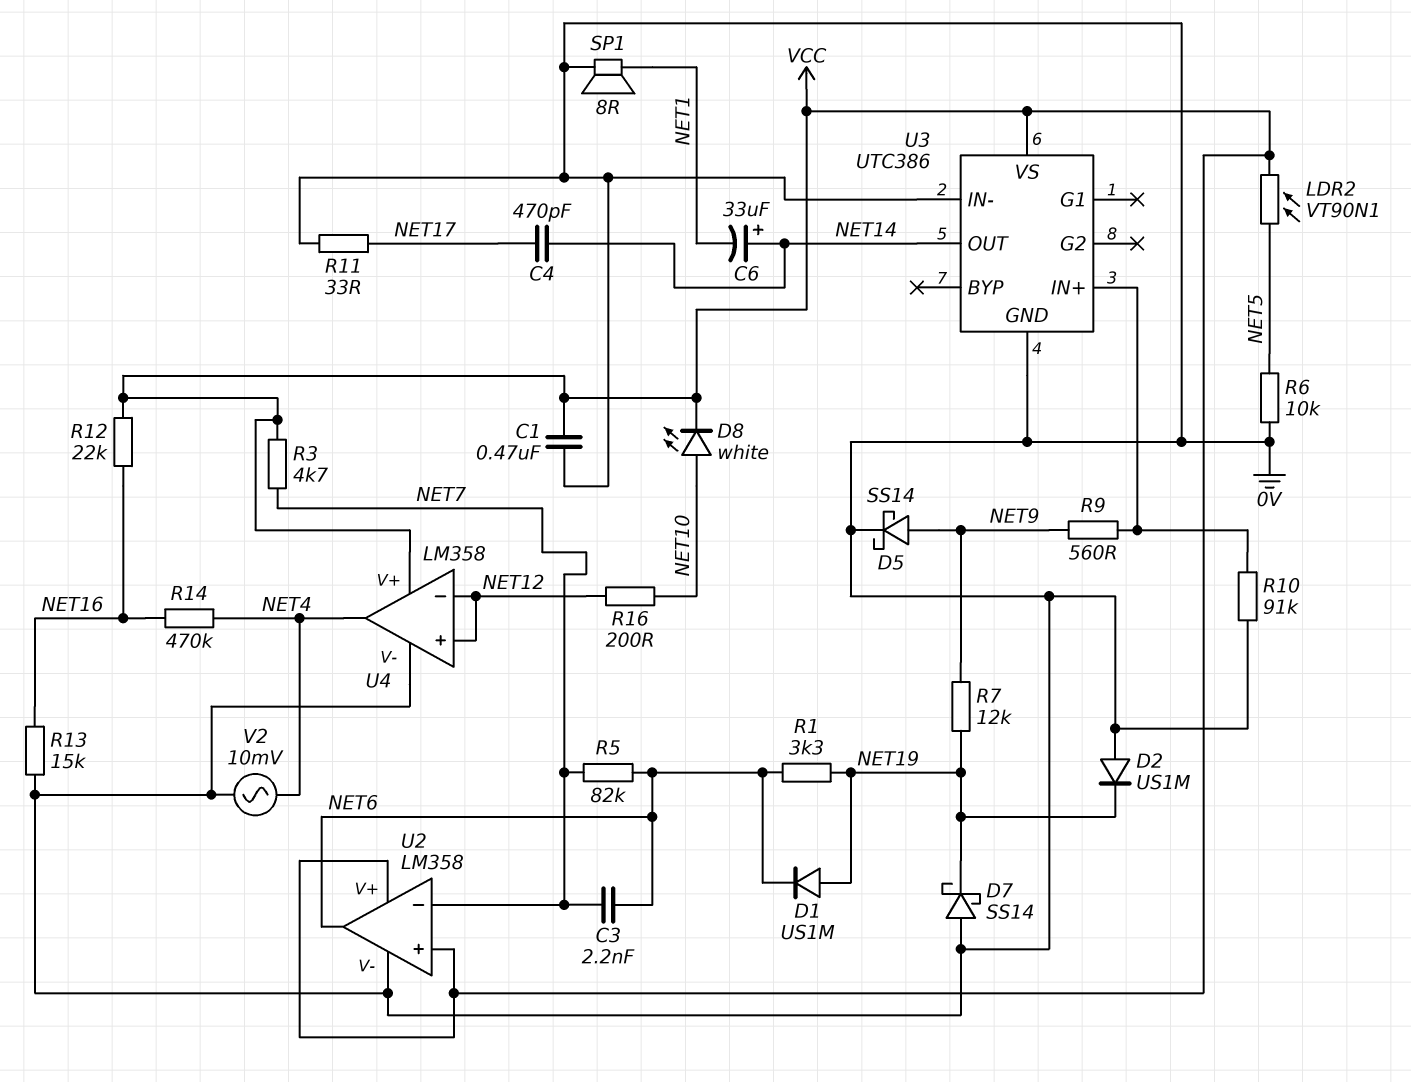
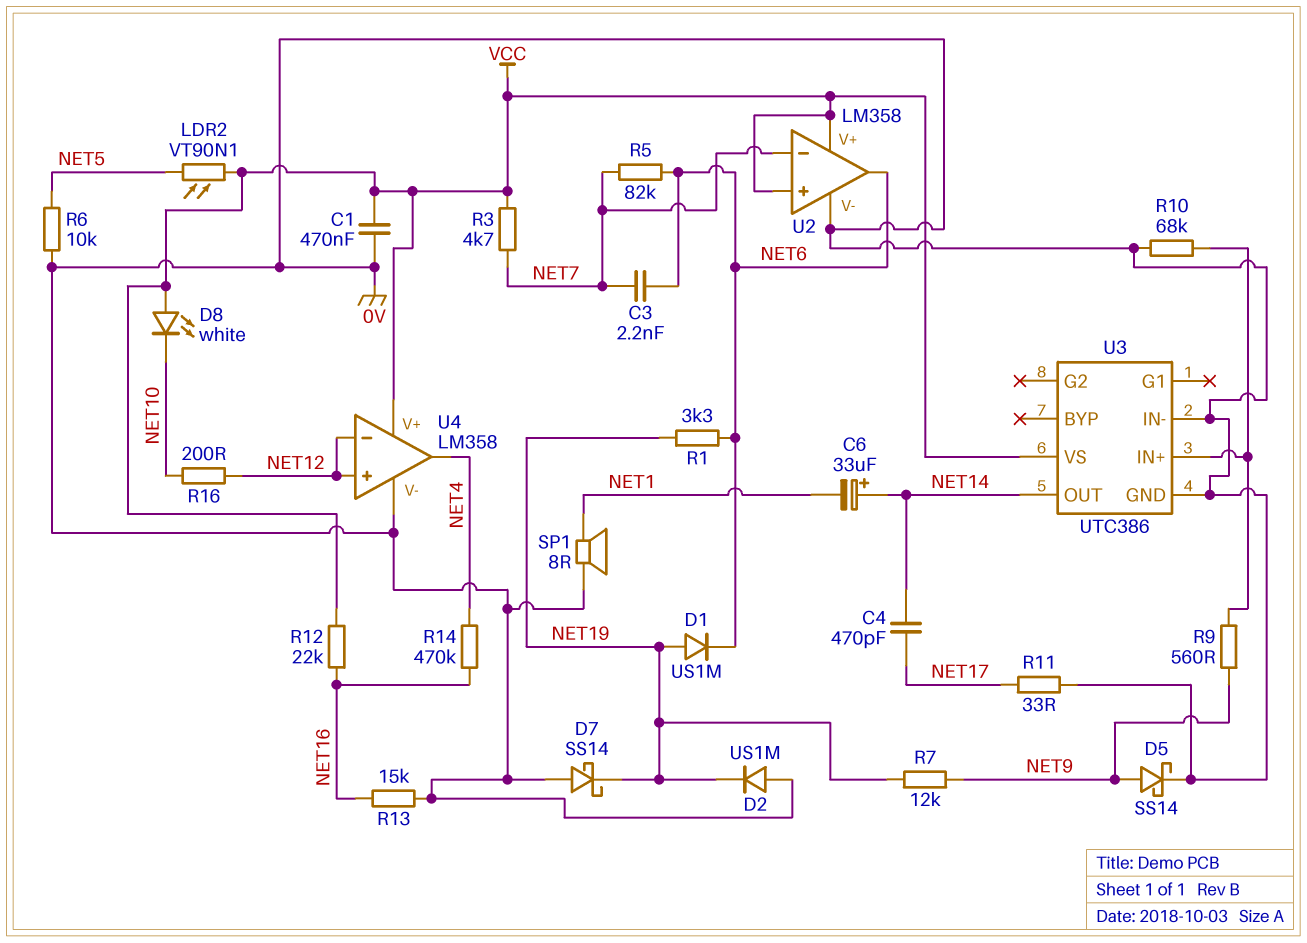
D8: LED white (A NET10, K VCC) -> LED white (A VCC, K NET10)
R10: 91k (0V, U3/IN+) -> 68k (0V, U3/IN+)
V2: AC 10mV (0V, NET4) -> none

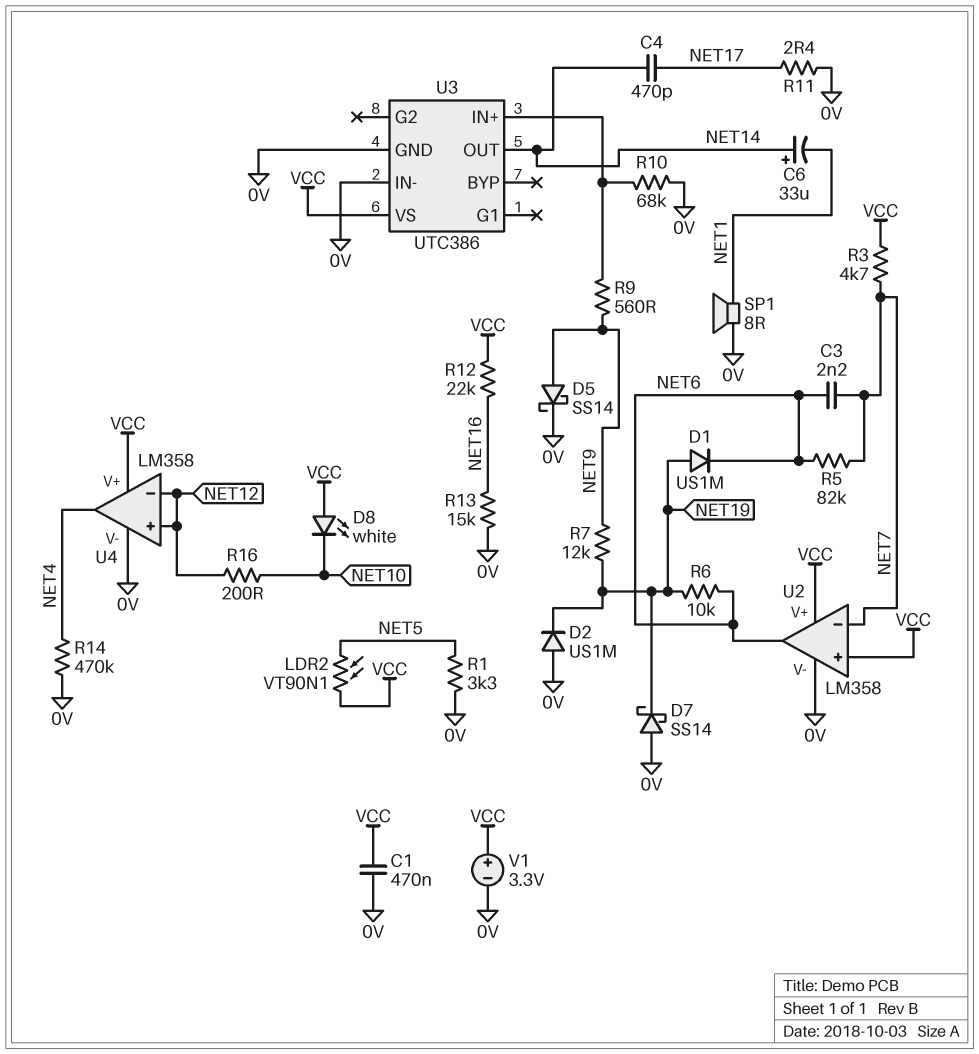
R1: 3.3k (NET6, NET19) -> 3.3k (0V, NET5)
R6: 10k (0V, NET5) -> 10k (NET6, NET19)
R11: 33 (0V, NET17) -> 2.4 (0V, NET17)
R14: 470k (NET4, NET16) -> 470k (0V, NET4)
V1: none -> 3.3V (plus VCC, minus 0V)

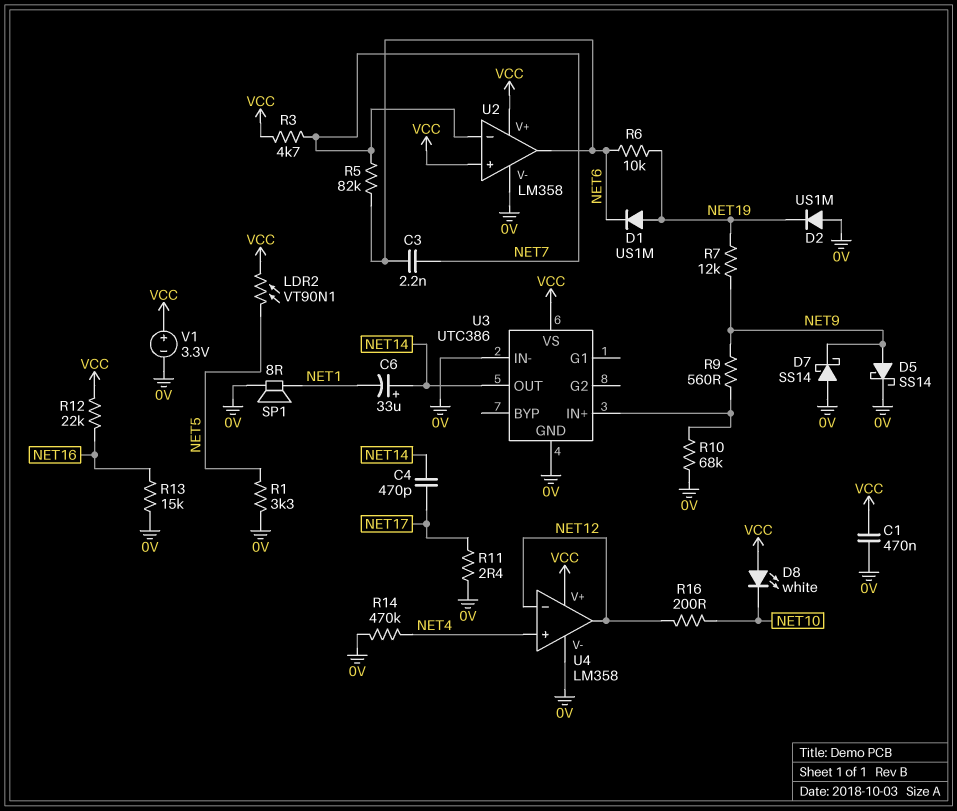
D7: schottky SS14 (A 0V, K NET19) -> schottky SS14 (A 0V, K NET9)
U4 pin in+: NET12 -> NET4
U4 pin out: NET4 -> NET12

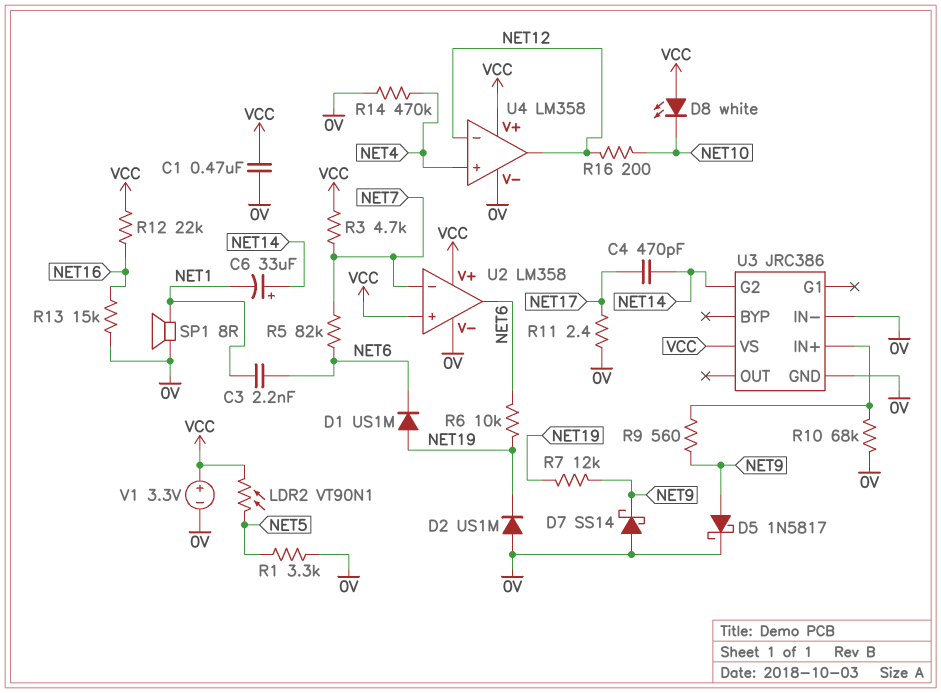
C3: 2.2nF (NET6, NET7) -> 2.2nF (NET1, NET6)
D5: schottky SS14 (A NET9, K 0V) -> schottky 1N5817 (A NET9, K 0V)
U3: UTC386 -> JRC386
U3 pin G2: none -> NET14
U3 pin OUT: NET14 -> none

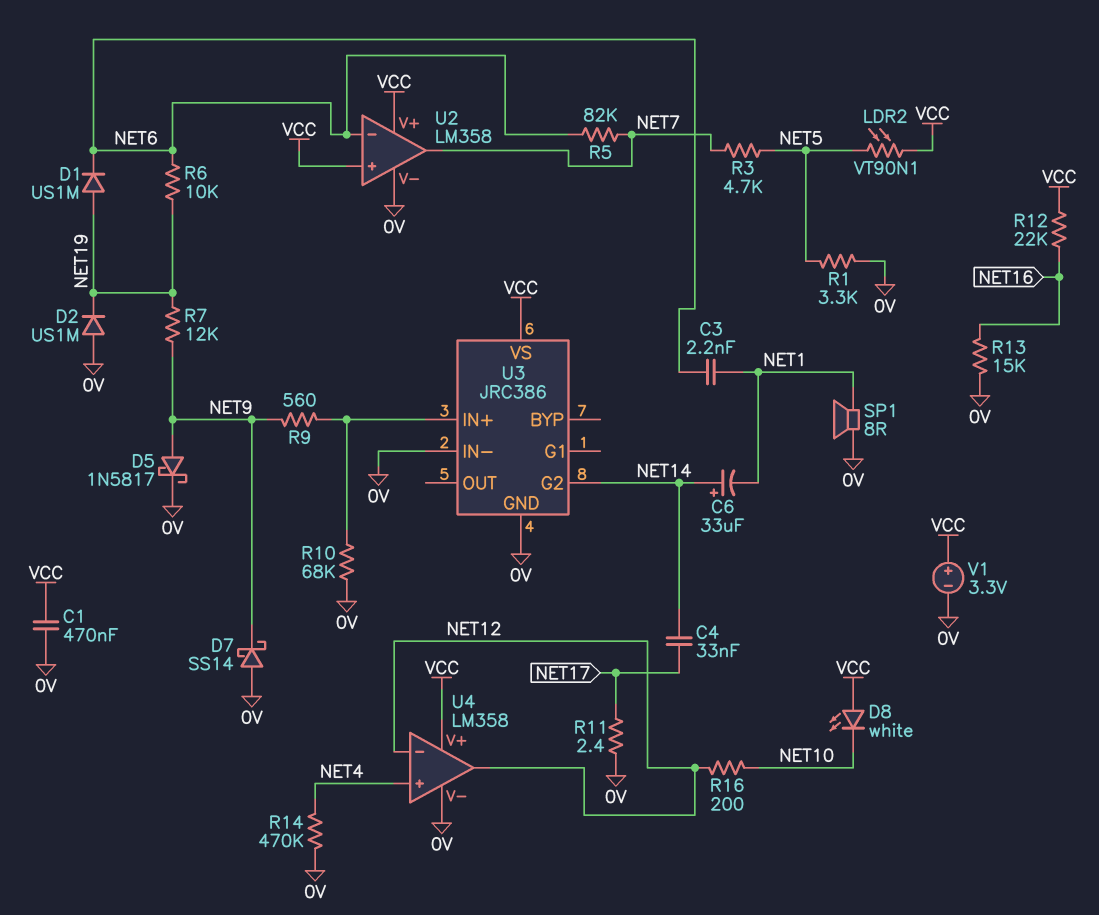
C4: 470pF (NET14, NET17) -> 33nF (NET14, NET17)
R3: 4.7k (NET7, VCC) -> 4.7k (NET5, NET7)
U2 pin in-: NET7 -> NET6
U2 pin out: NET6 -> NET7

